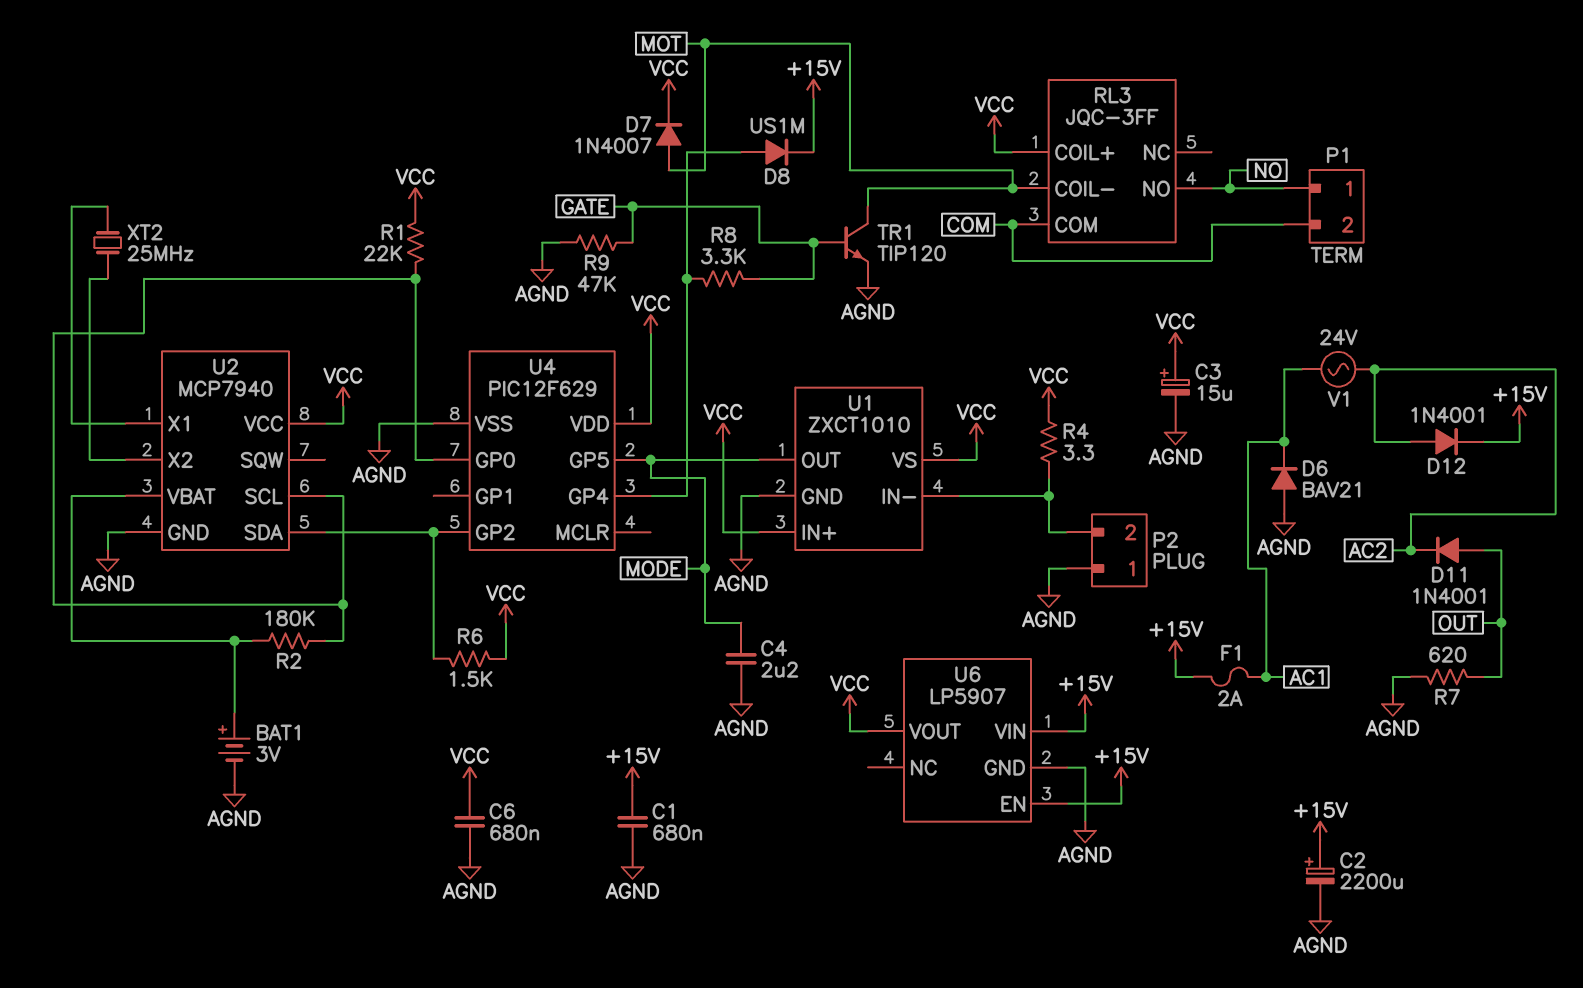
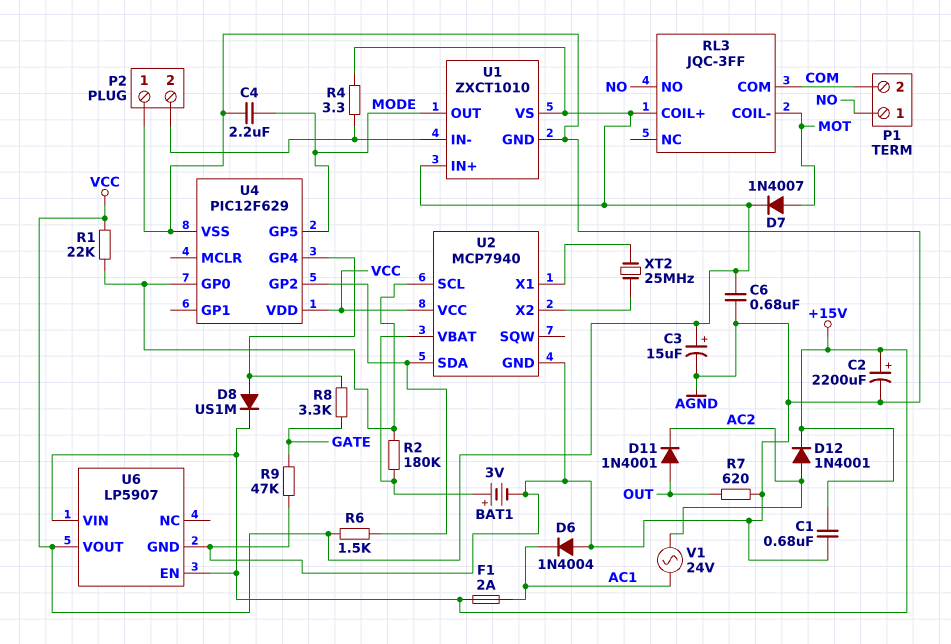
D6: diode BAV21 (A AGND, K AC1) -> diode 1N4004 (A AGND, K AC1)
TR1: NPN TIP120 (B GATE, C MOT, E AGND) -> none

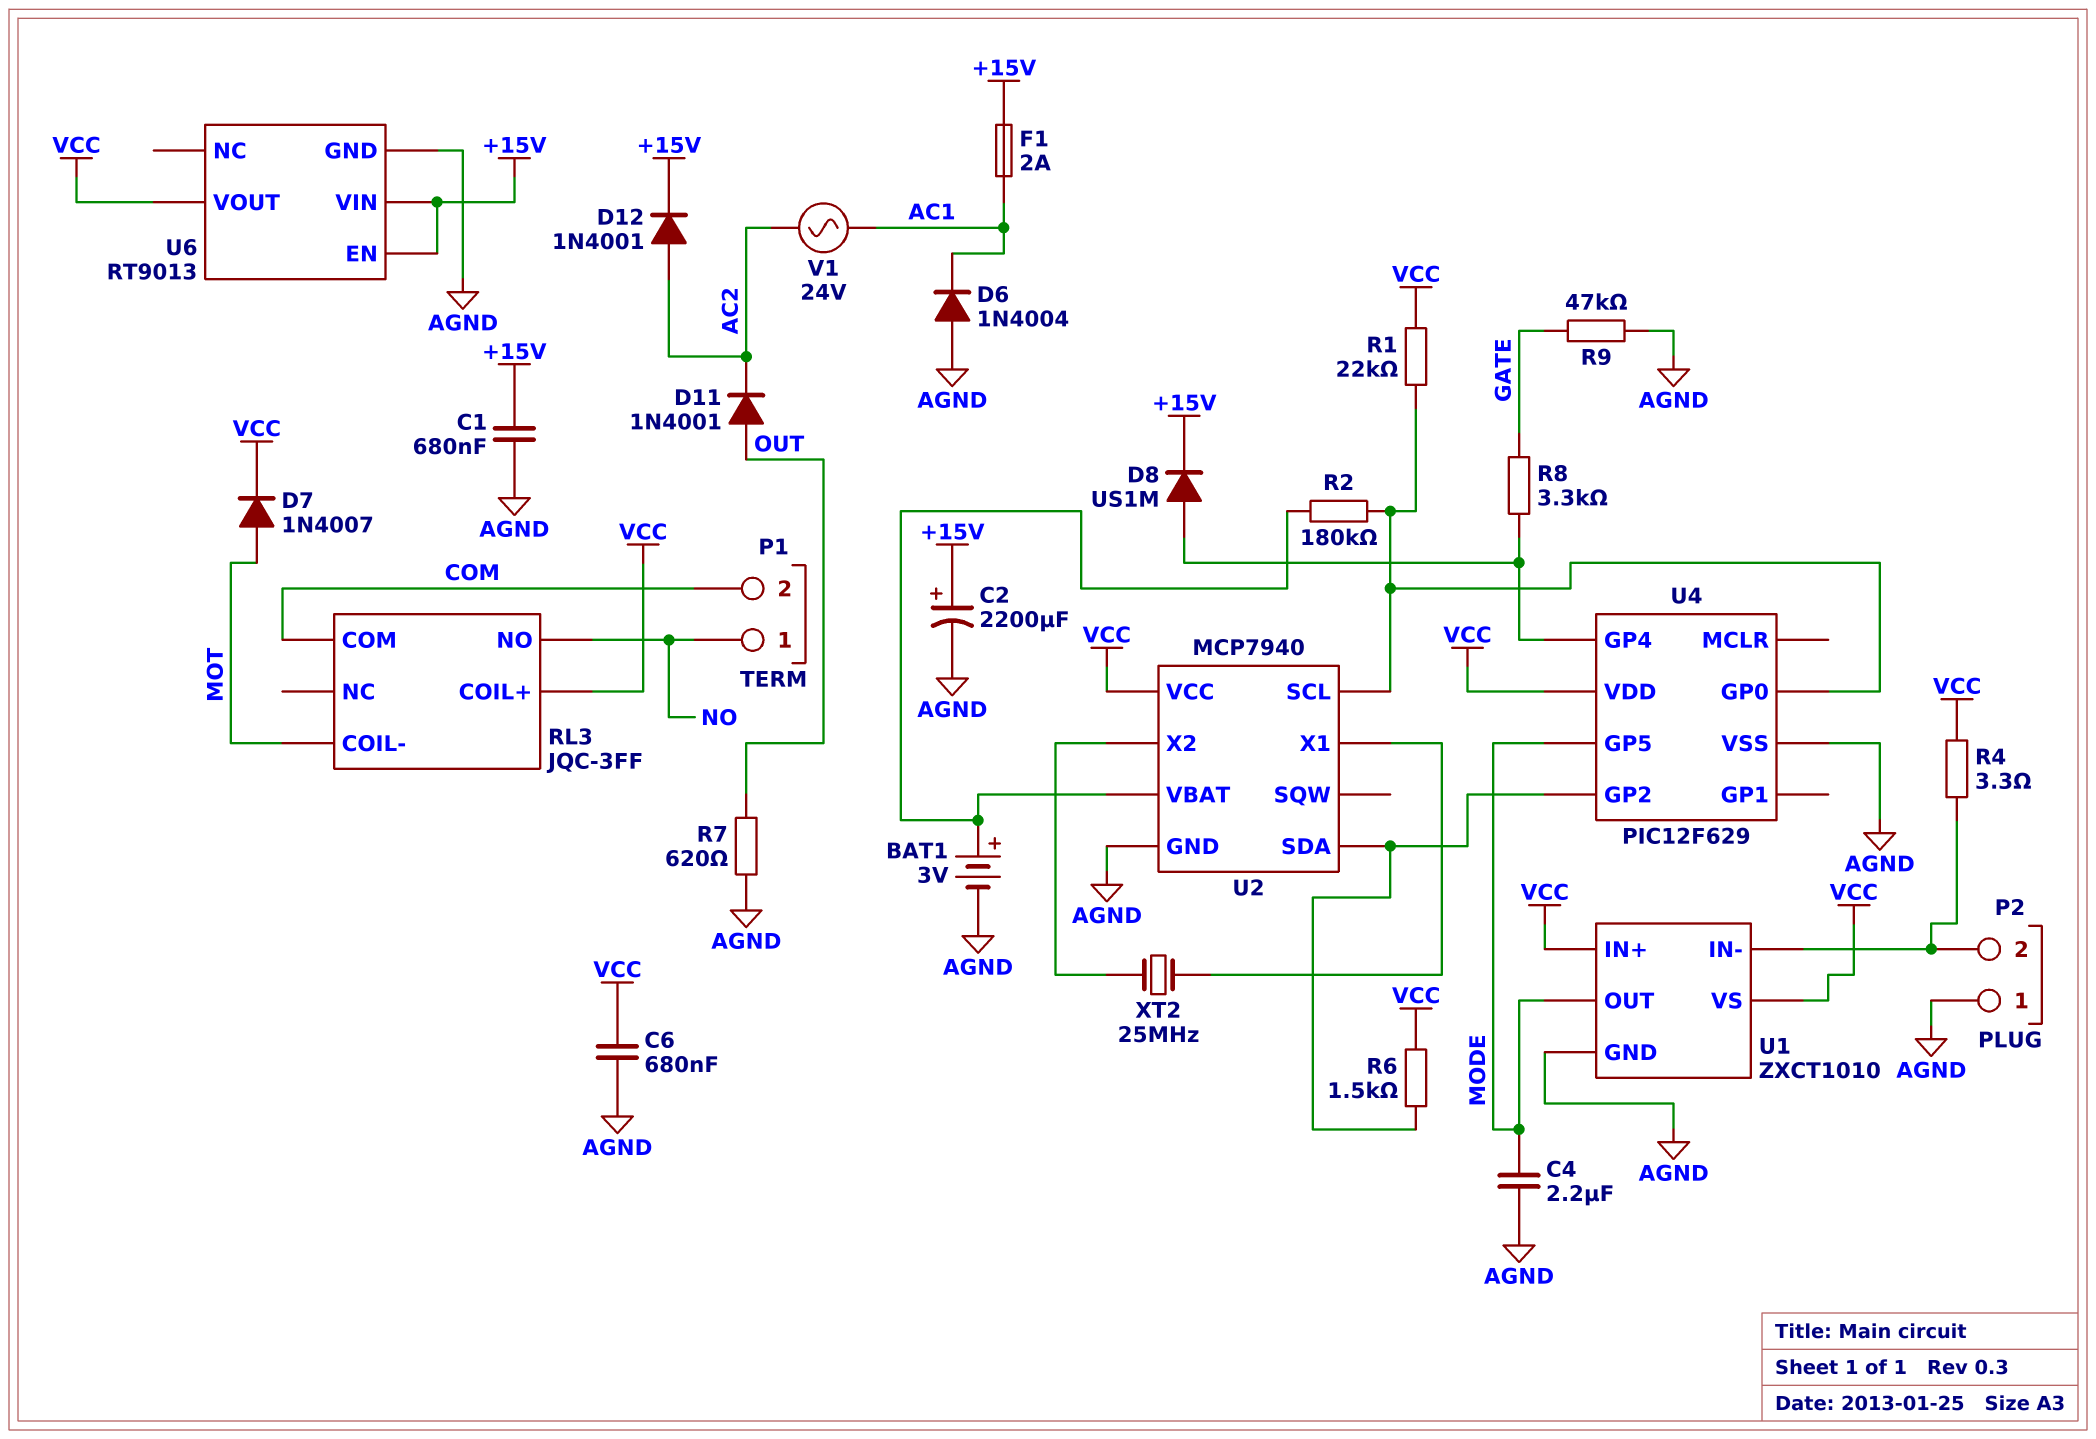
C3: 15uF (plus VCC, minus AGND) -> none
U6: LP5907 -> RT9013

